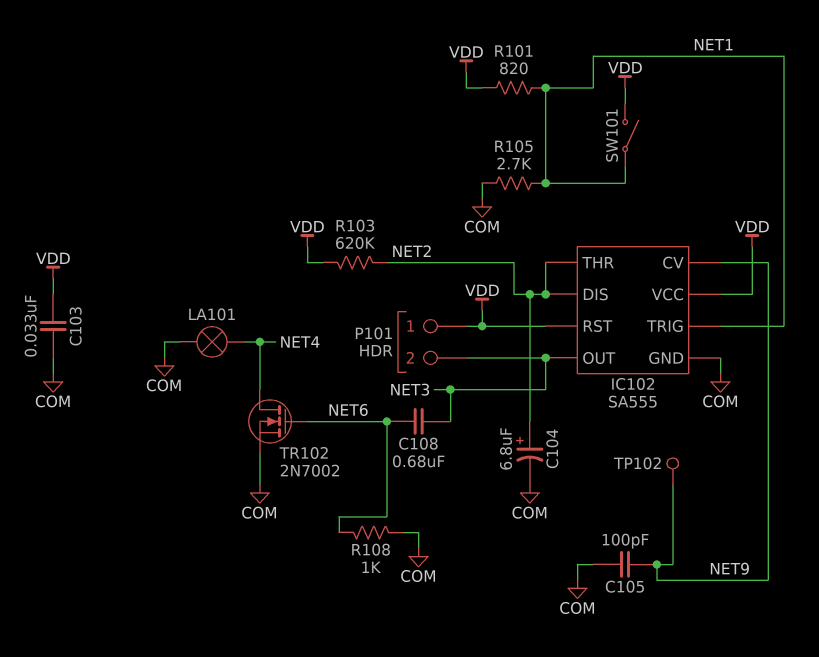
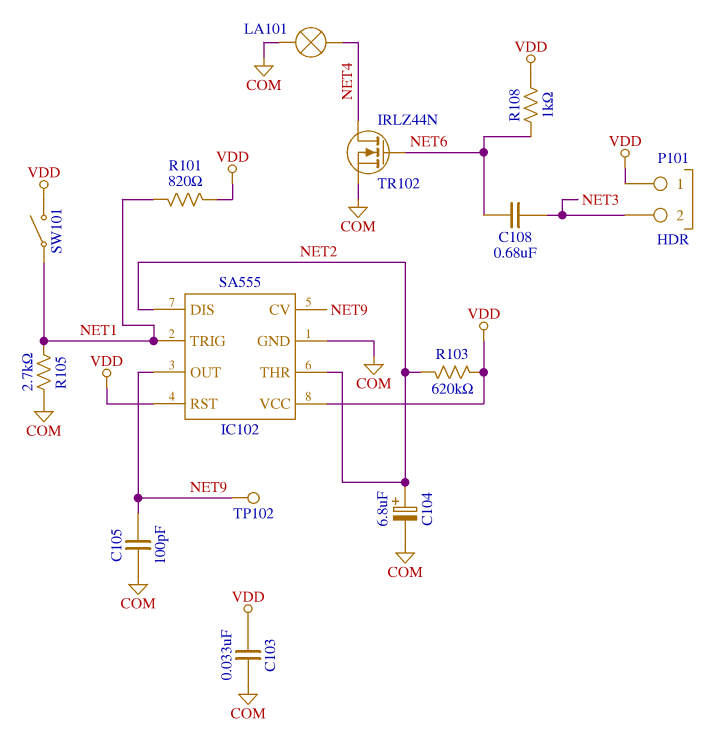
IC102 pin OUT: NET3 -> NET9
R108: 1k (COM, NET6) -> 1k (NET6, VDD)
TR102: NMOS 2N7002 (G NET6, D NET4, S COM) -> NMOS IRLZ44N (G NET6, D NET4, S COM)

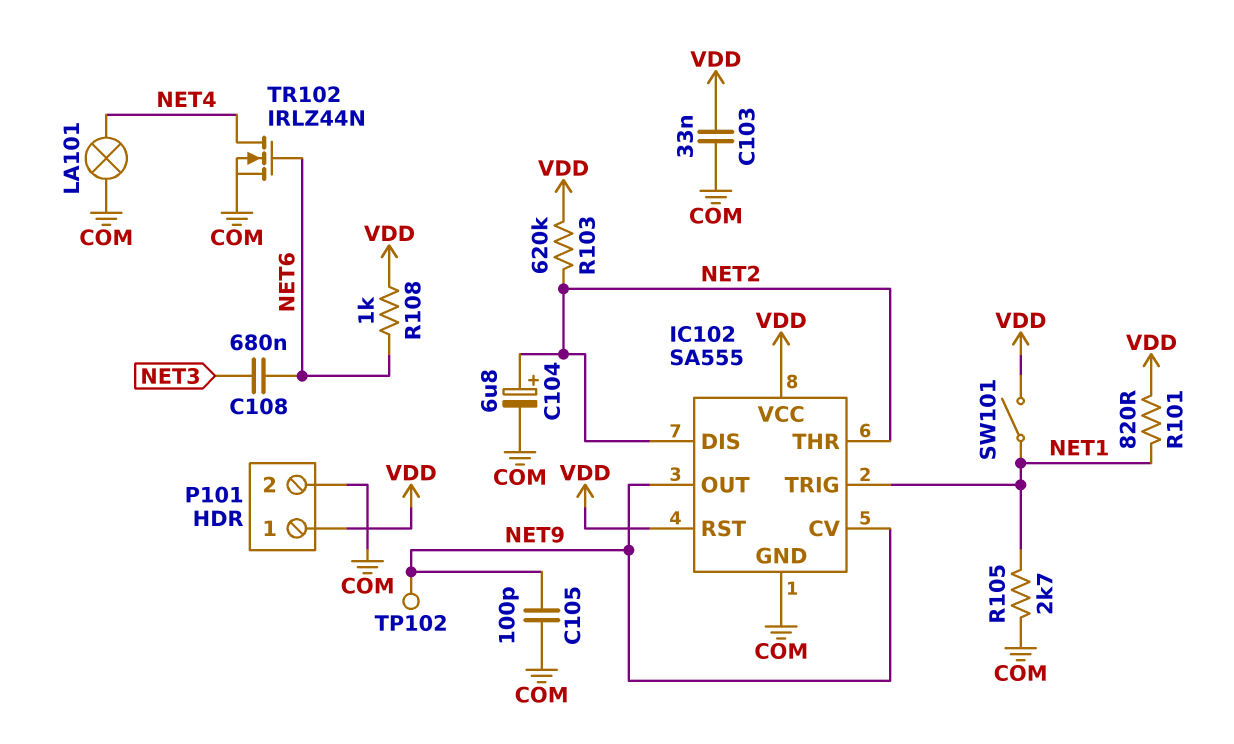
P101 pin 2: NET3 -> COM

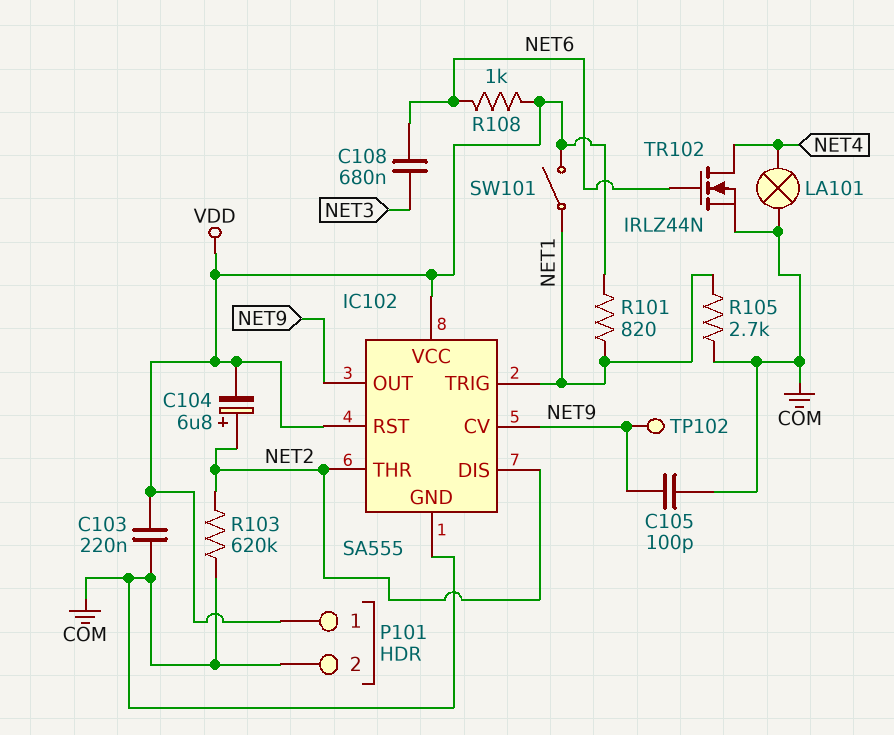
C103: 33nF (COM, VDD) -> 220nF (COM, VDD)
C104: 6.8uF (plus NET2, minus COM) -> 6.8uF (plus NET2, minus VDD)
R103: 620k (NET2, VDD) -> 620k (COM, NET2)

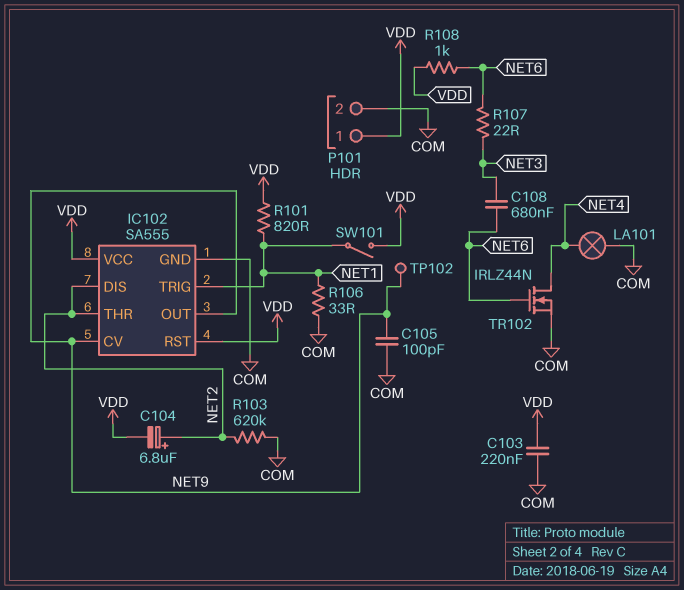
R105: 2.7k (COM, NET1) -> none
R106: none -> 33 (COM, NET1)
R107: none -> 22 (NET3, NET6)

